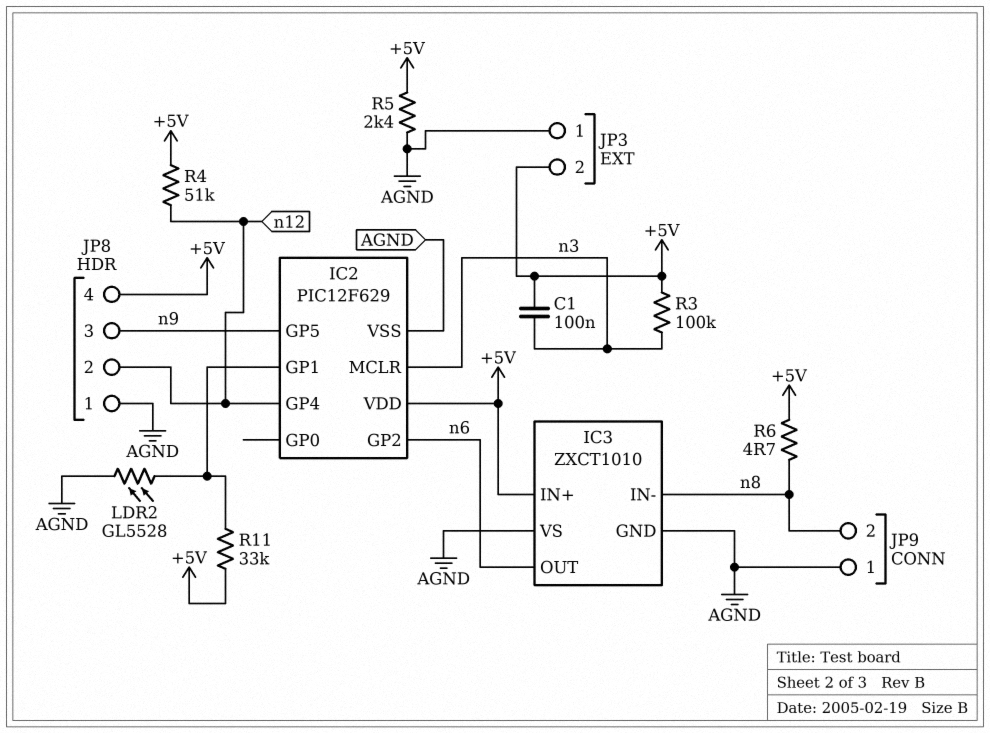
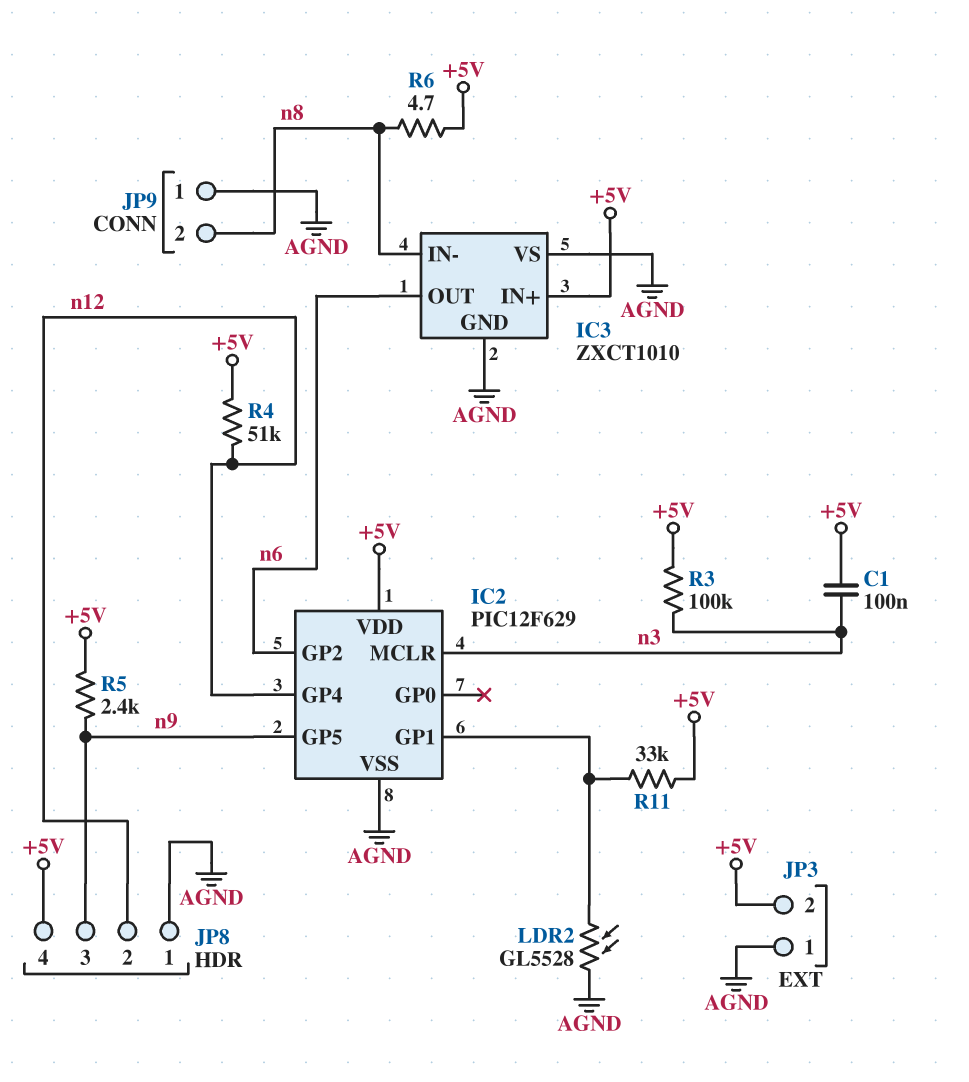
R5: 2.4k (+5V, AGND) -> 2.4k (+5V, n9)

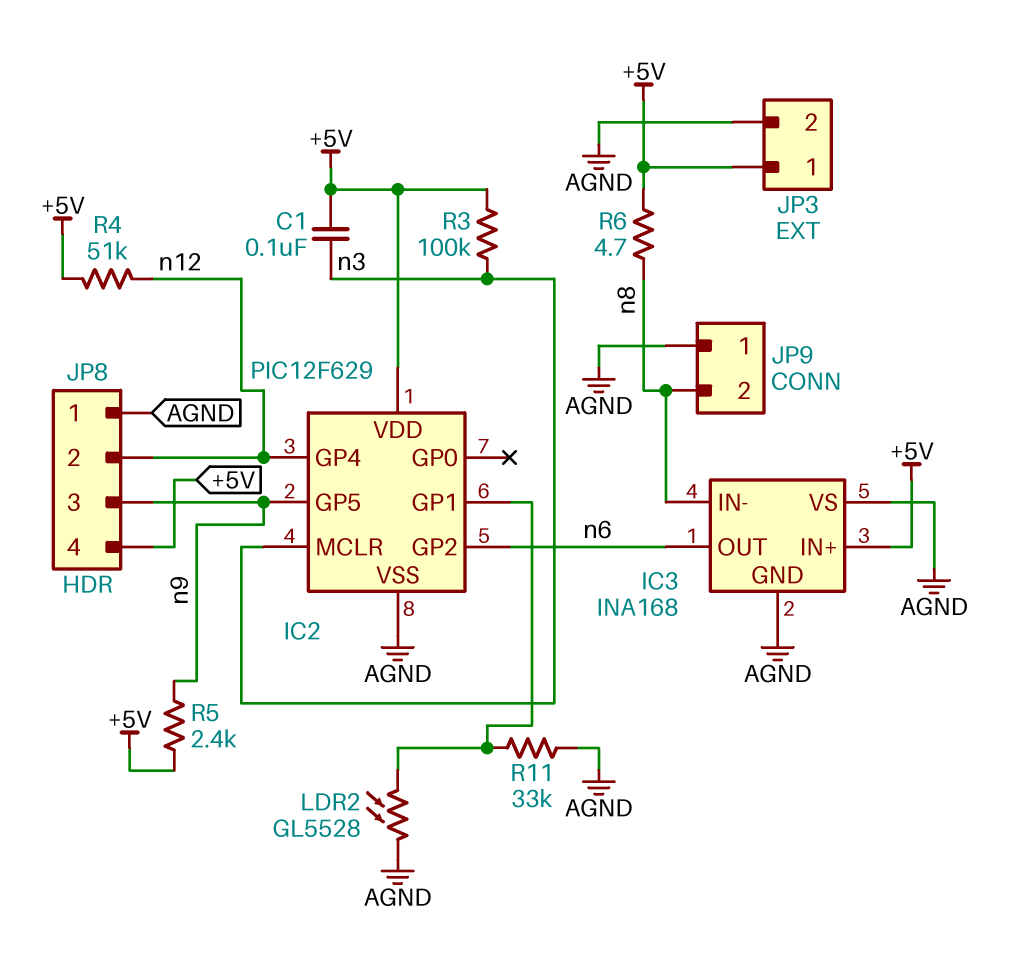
IC3: ZXCT1010 -> INA168
JP3 pin 1: AGND -> +5V
JP3 pin 2: +5V -> AGND
R11: 33k (+5V, IC2/GP1) -> 33k (AGND, IC2/GP1)

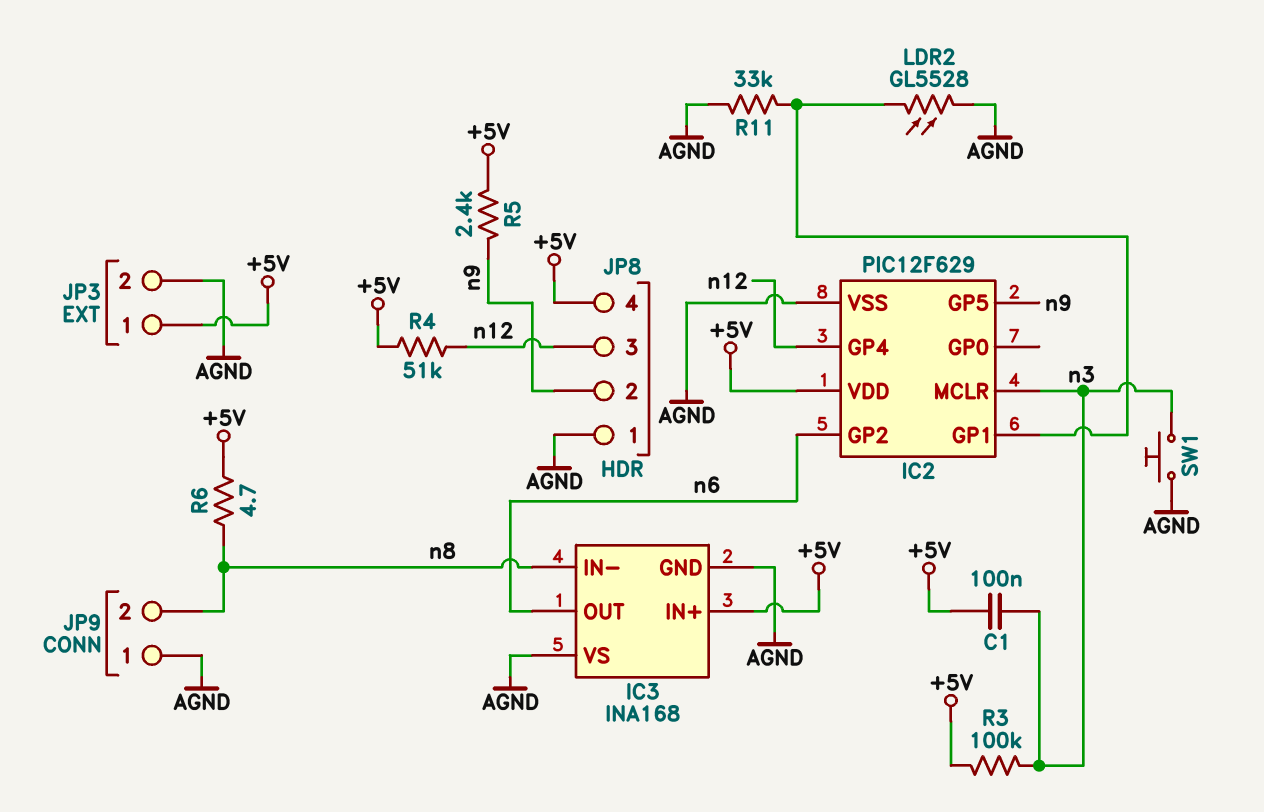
JP8 pin 2: n12 -> n9
JP8 pin 3: n9 -> n12
SW1: none -> button (AGND, n3)

